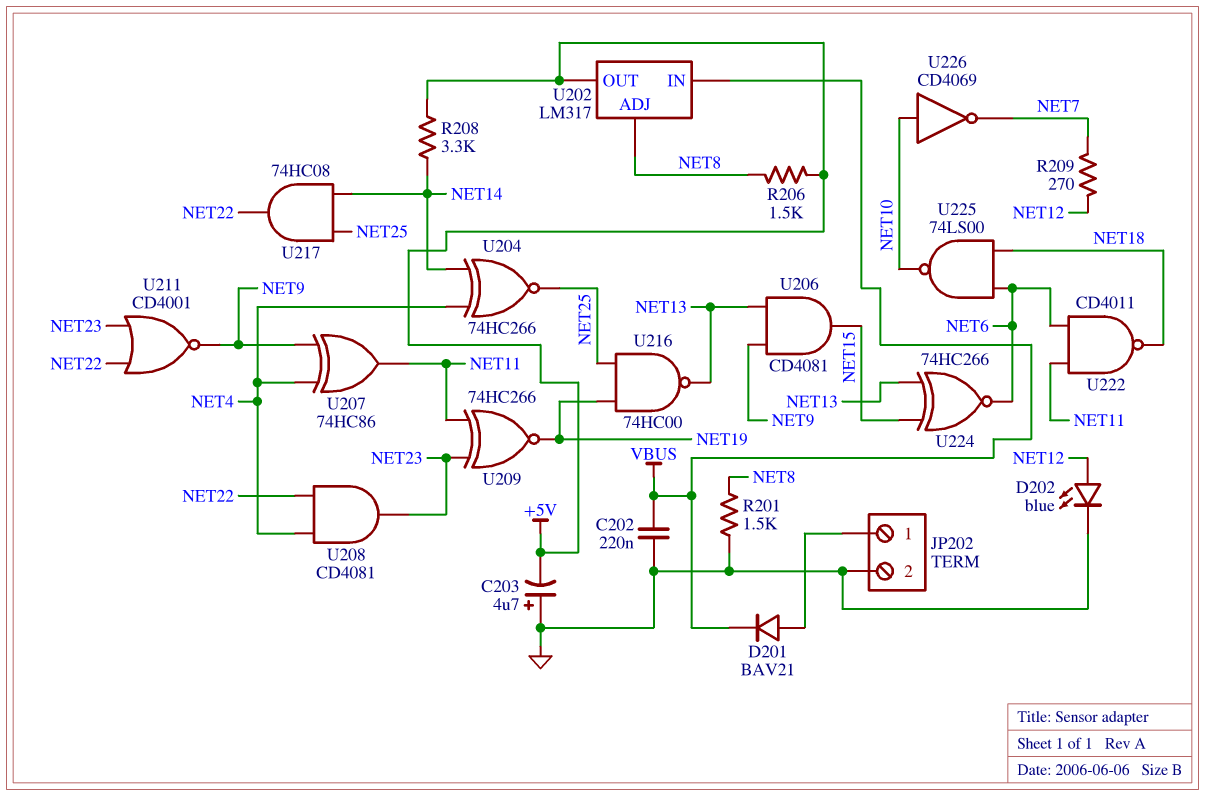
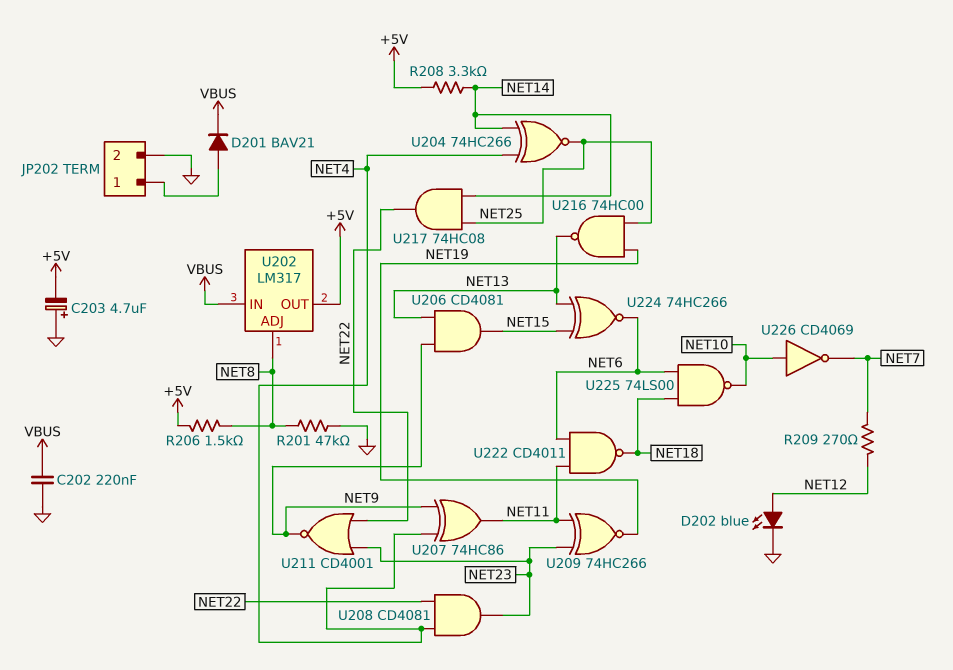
R201: 1.5k (GND, NET8) -> 47k (GND, NET8)

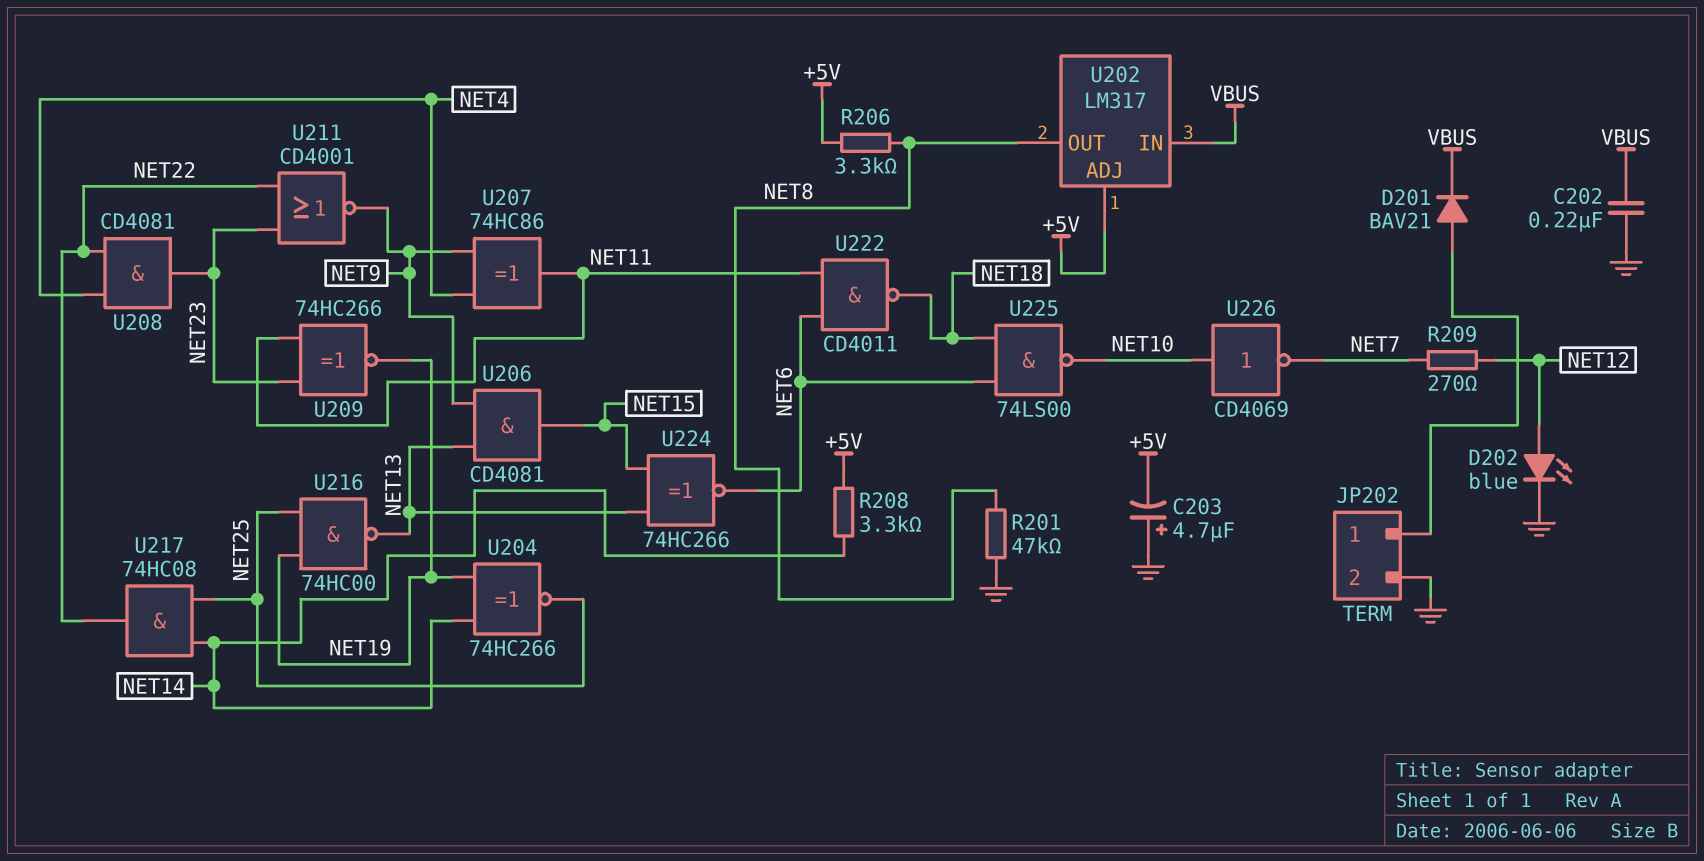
R206: 1.5k (+5V, NET8) -> 3.3k (+5V, NET8)
U202 pin ADJ: NET8 -> +5V
U202 pin OUT: +5V -> NET8
U204: XNOR 74HC266 (in NET4, in NET14, out NET25) -> XNOR 74HC266 (in NET14, in NET19, out NET25)

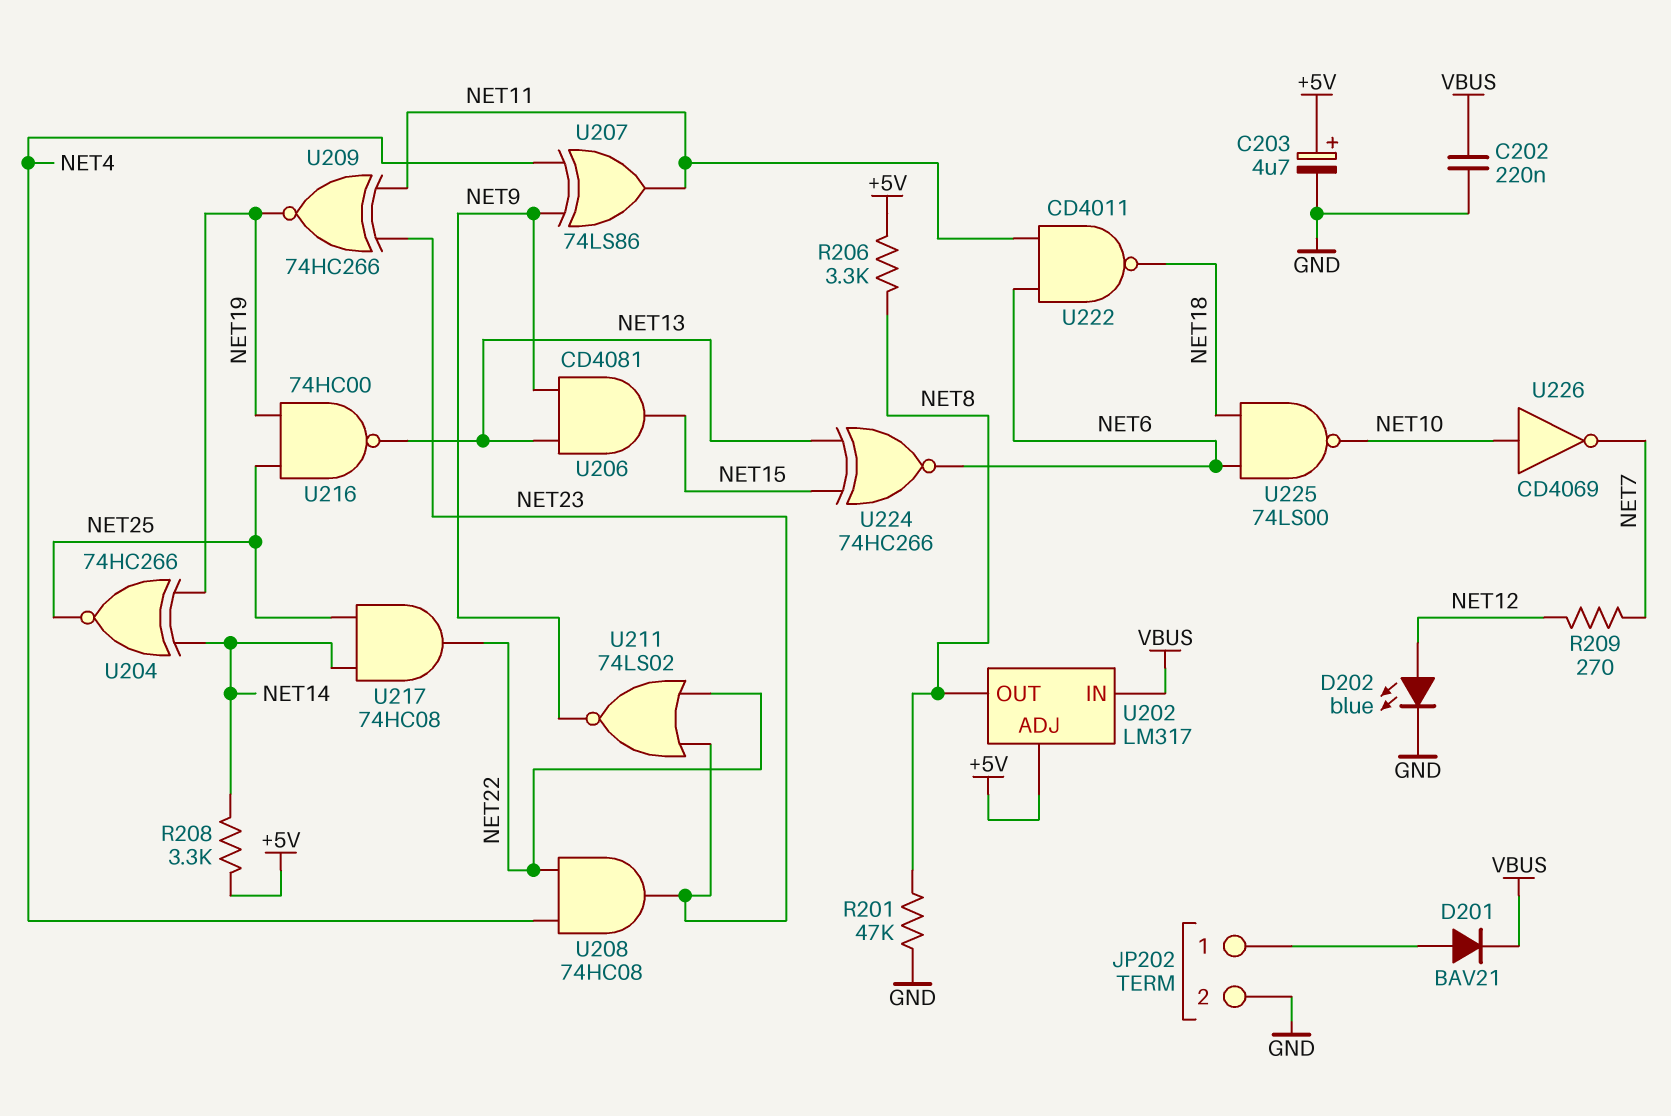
C203: 4.7uF (plus GND, minus +5V) -> 4.7uF (plus +5V, minus GND)
U207: XOR 74HC86 (in NET4, in NET9, out NET11) -> XOR 74LS86 (in NET4, in NET9, out NET11)
U208: AND CD4081 (in NET4, in NET22, out NET23) -> AND 74HC08 (in NET4, in NET22, out NET23)
U211: NOR CD4001 (in NET22, in NET23, out NET9) -> NOR 74LS02 (in NET22, in NET23, out NET9)

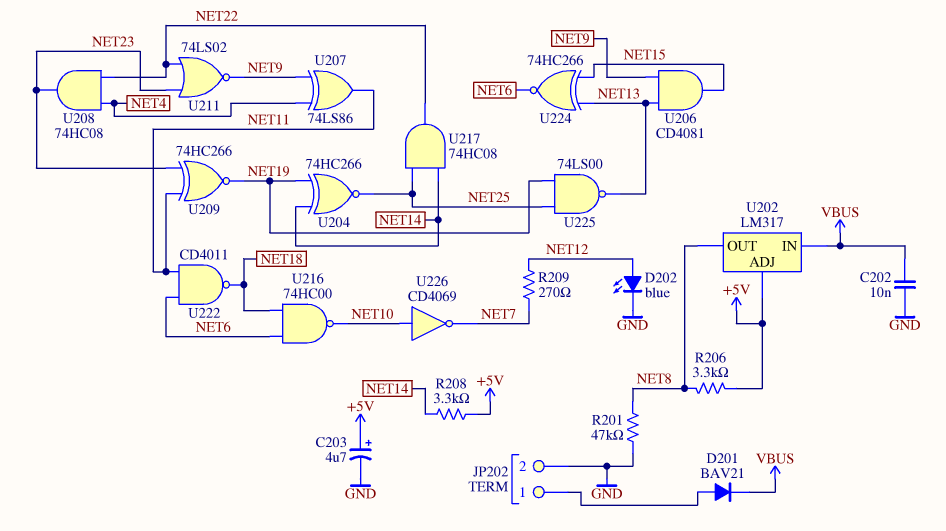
C202: 220nF (GND, VBUS) -> 10nF (GND, VBUS)
U216: NAND 74HC00 (in NET19, in NET25, out NET13) -> NAND 74HC00 (in NET6, in NET18, out NET10)
U225: NAND 74LS00 (in NET6, in NET18, out NET10) -> NAND 74LS00 (in NET19, in NET25, out NET13)

